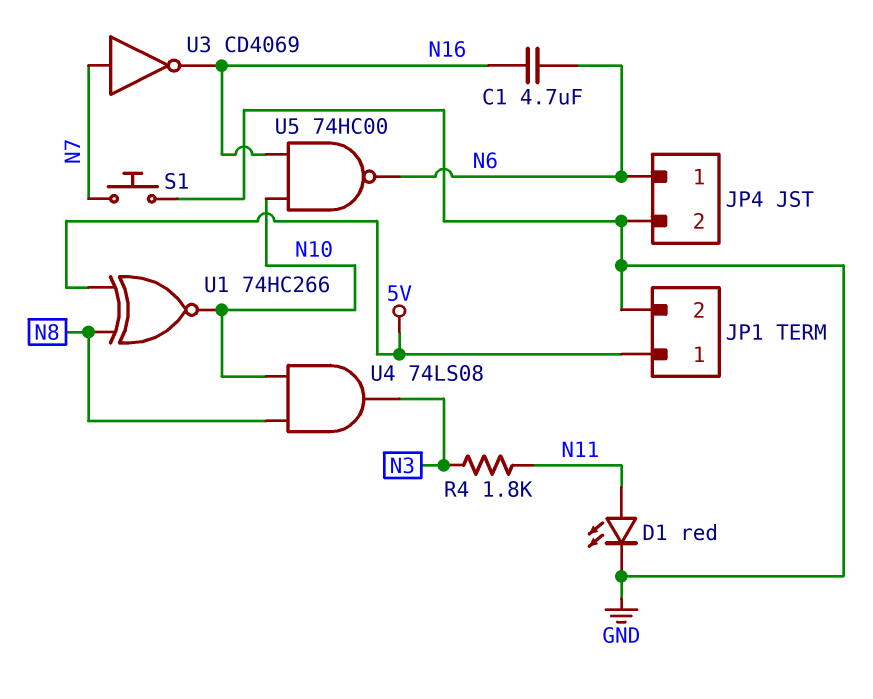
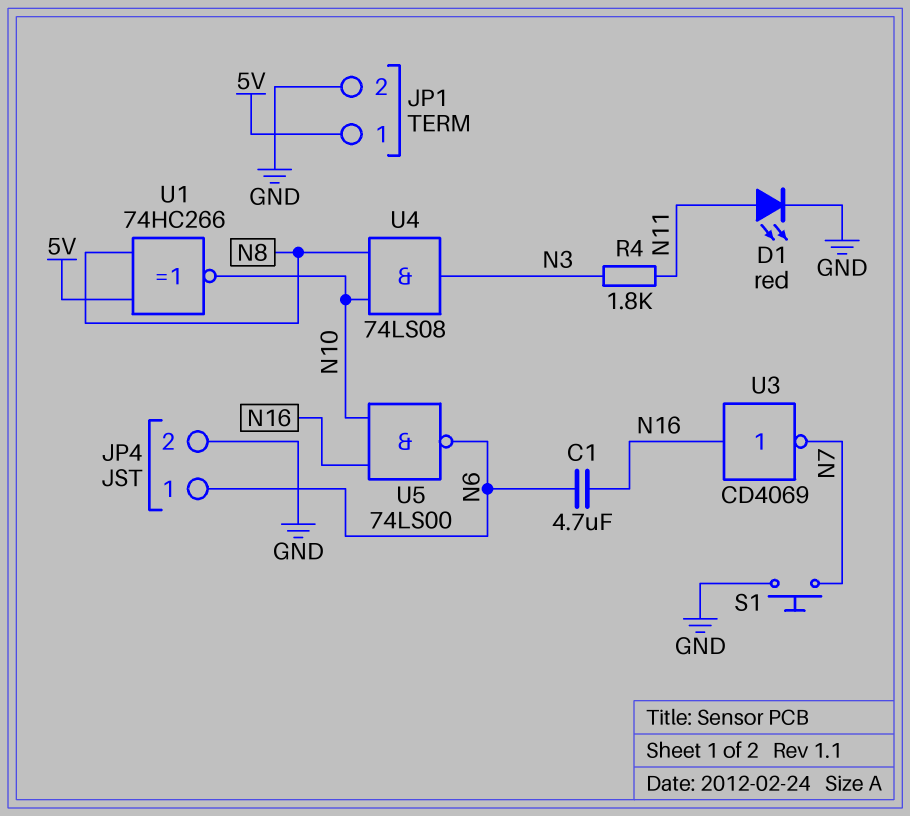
U3: NOT CD4069 (in N7, out N16) -> NOT CD4069 (in N16, out N7)
U5: NAND 74HC00 (in N10, in N16, out N6) -> NAND 74LS00 (in N10, in N16, out N6)

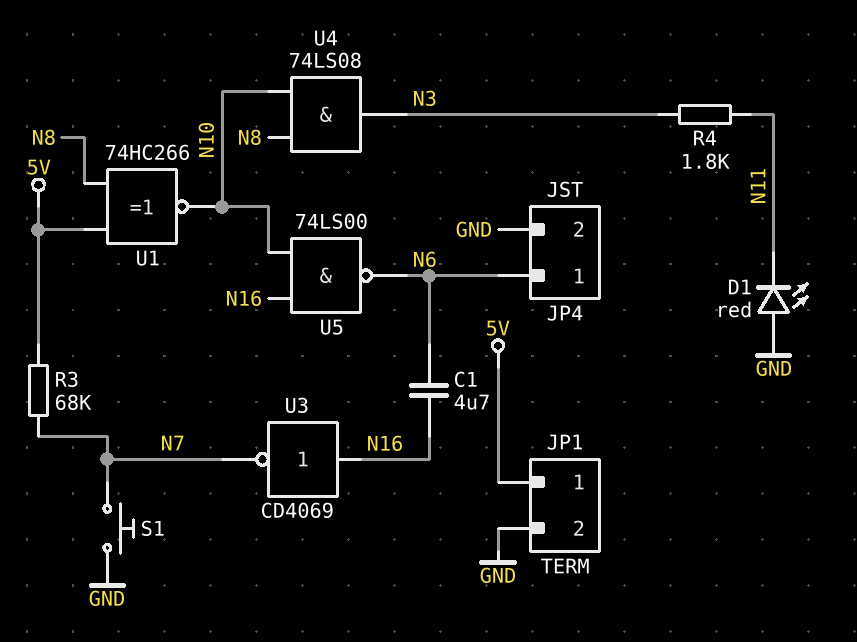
D1: LED red (A N11, K GND) -> LED red (A GND, K N11)
R3: none -> 68k (5V, N7)

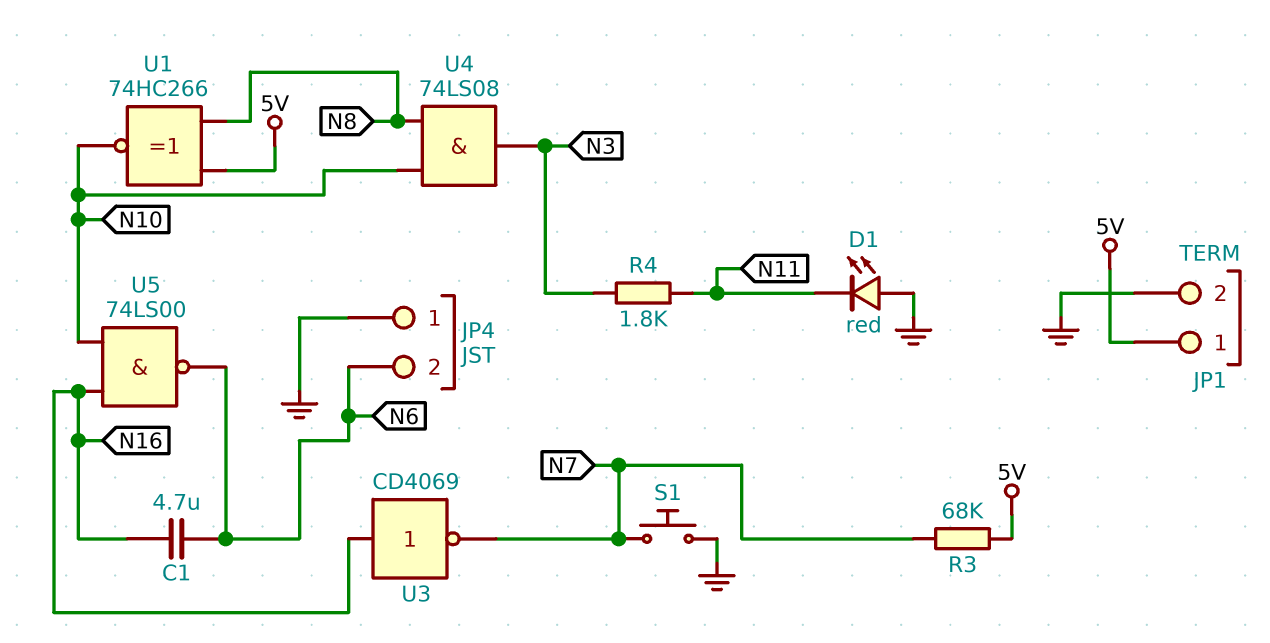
JP4 pin 1: N6 -> GND
JP4 pin 2: GND -> N6

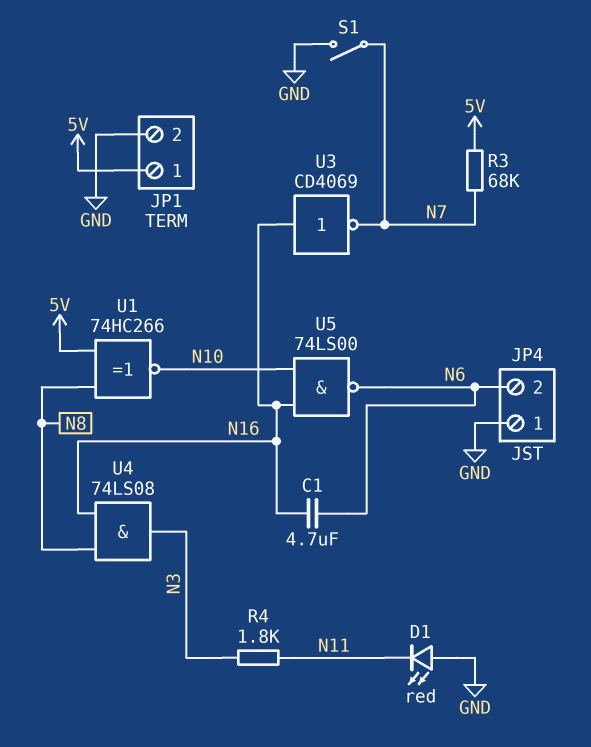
S1: button (GND, N7) -> switch (GND, N7)
U4: AND 74LS08 (in N8, in N10, out N3) -> AND 74LS08 (in N8, in N16, out N3)

